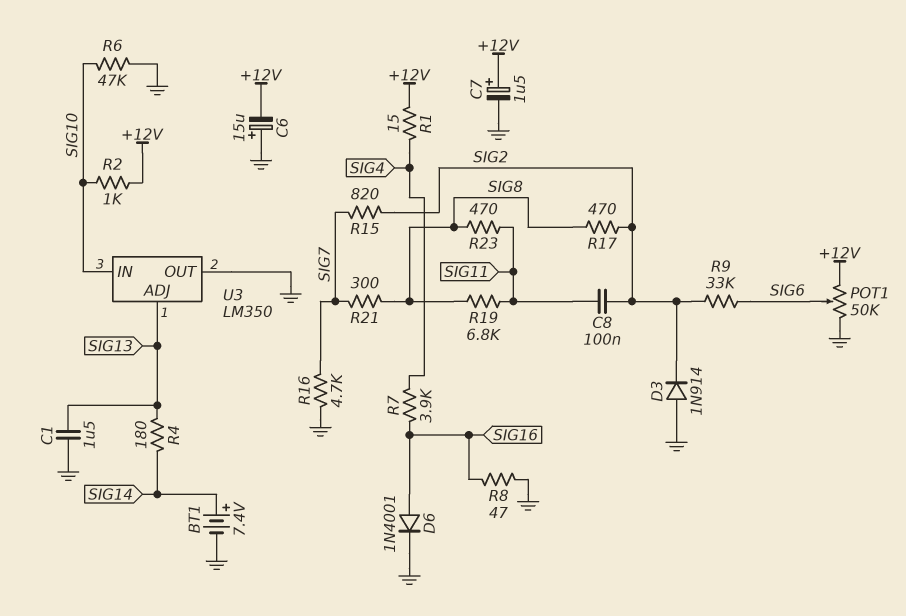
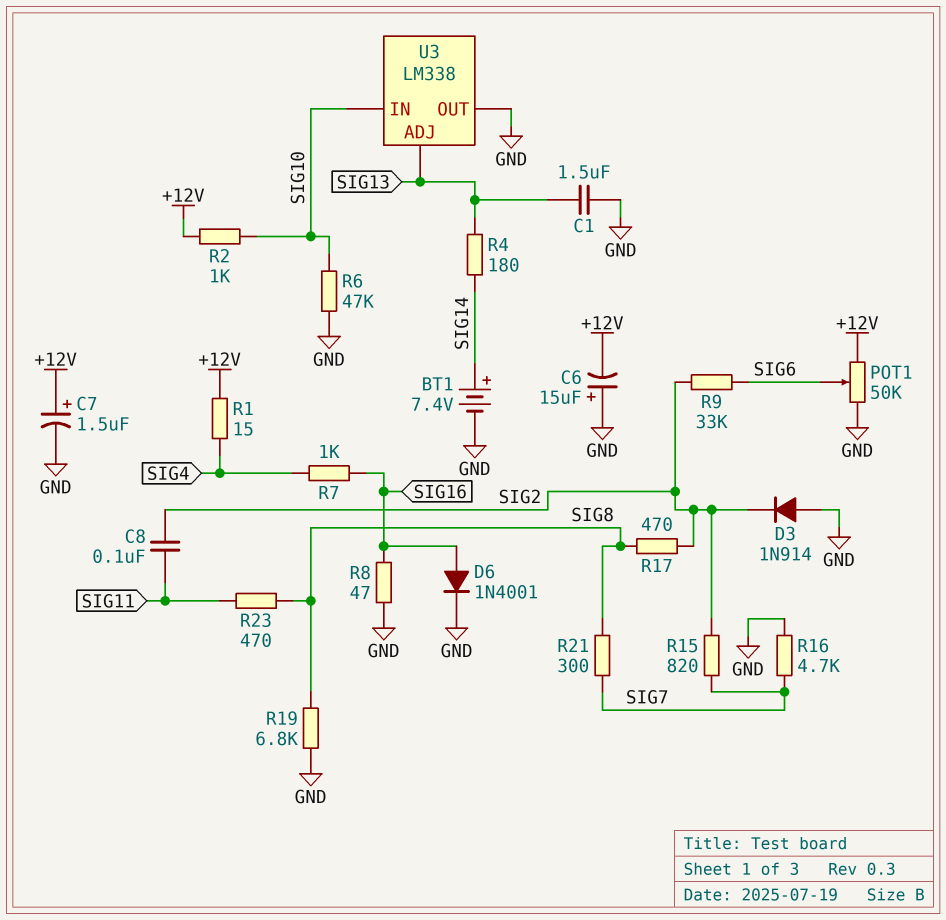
R7: 3.9k (SIG4, SIG16) -> 1k (SIG4, SIG16)
R19: 6.8k (SIG8, SIG11) -> 6.8k (GND, SIG8)
U3: LM350 -> LM338

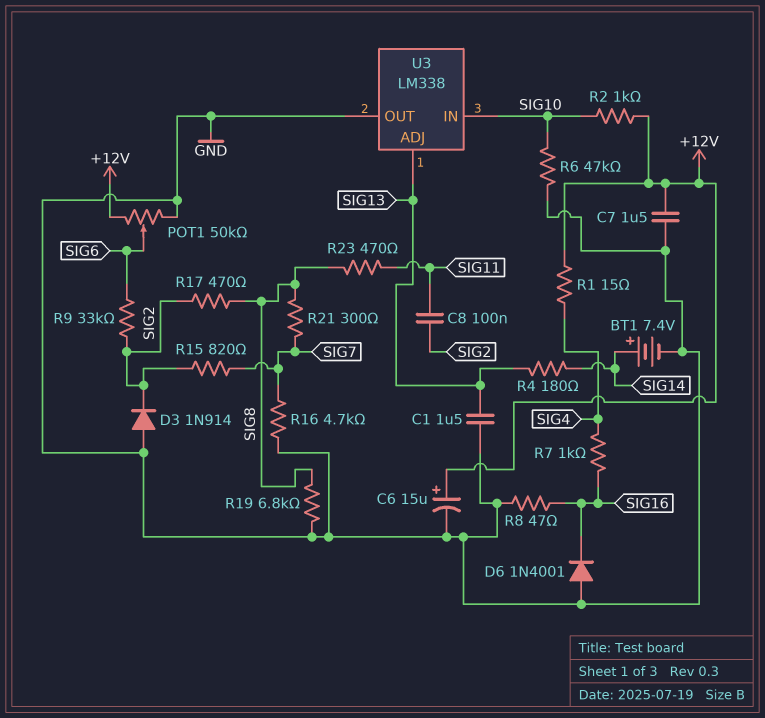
C6: 15uF (plus GND, minus +12V) -> 15uF (plus +12V, minus GND)
C7: 1.5uF (plus +12V, minus GND) -> 1.5uF (+12V, GND)
D6: diode 1N4001 (A SIG16, K GND) -> diode 1N4001 (A GND, K SIG16)

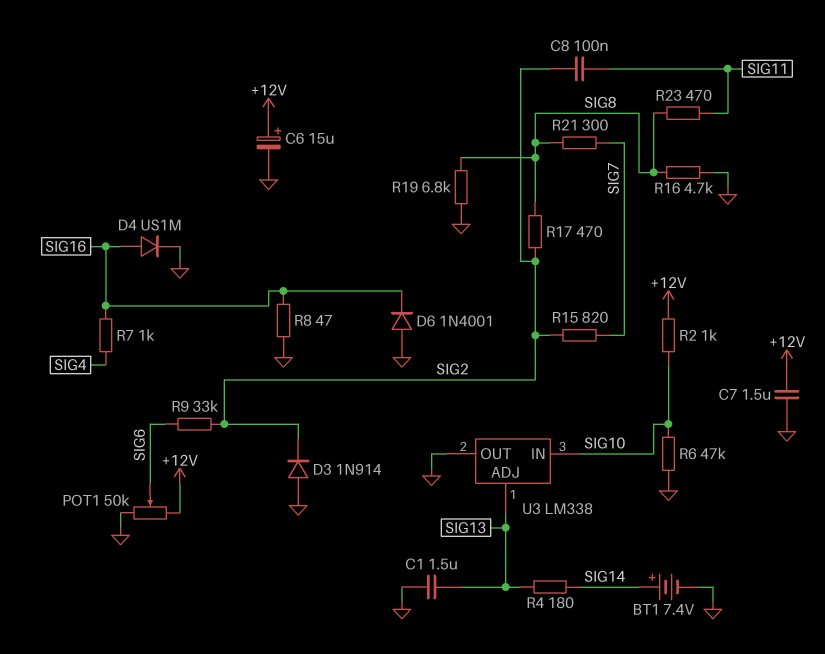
D4: none -> diode US1M (A SIG16, K GND)
R1: 15 (+12V, SIG4) -> none
R16: 4.7k (GND, SIG7) -> 4.7k (GND, SIG8)

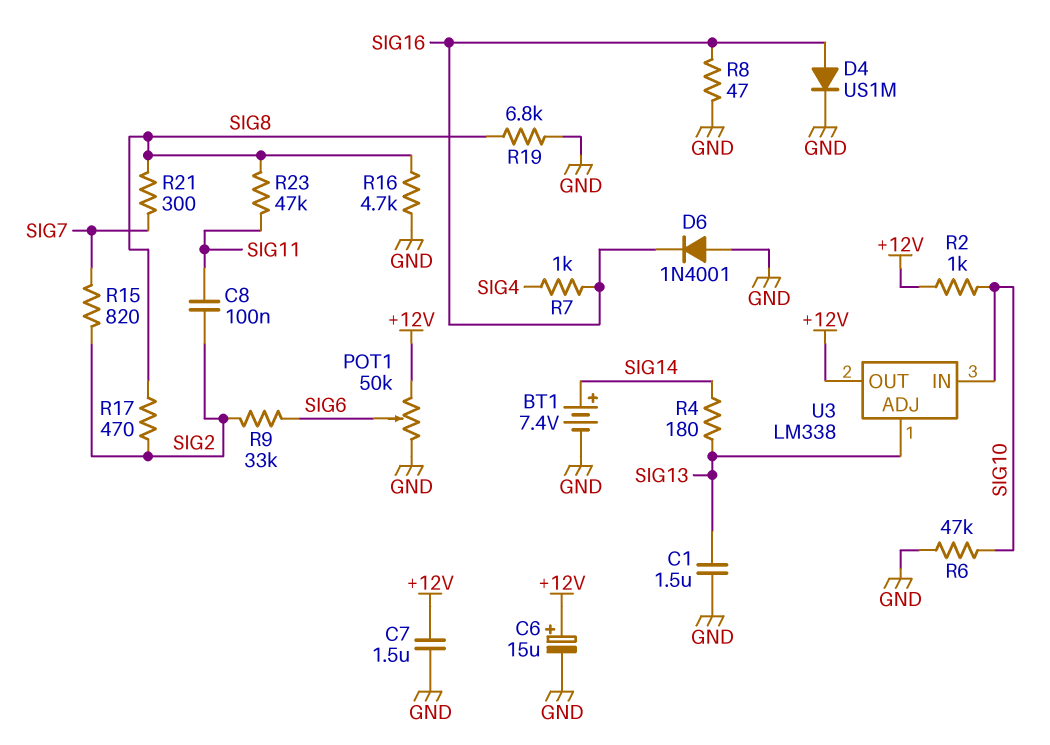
D3: diode 1N914 (A GND, K SIG2) -> none
R23: 470 (SIG8, SIG11) -> 47k (SIG8, SIG11)
U3 pin OUT: GND -> +12V

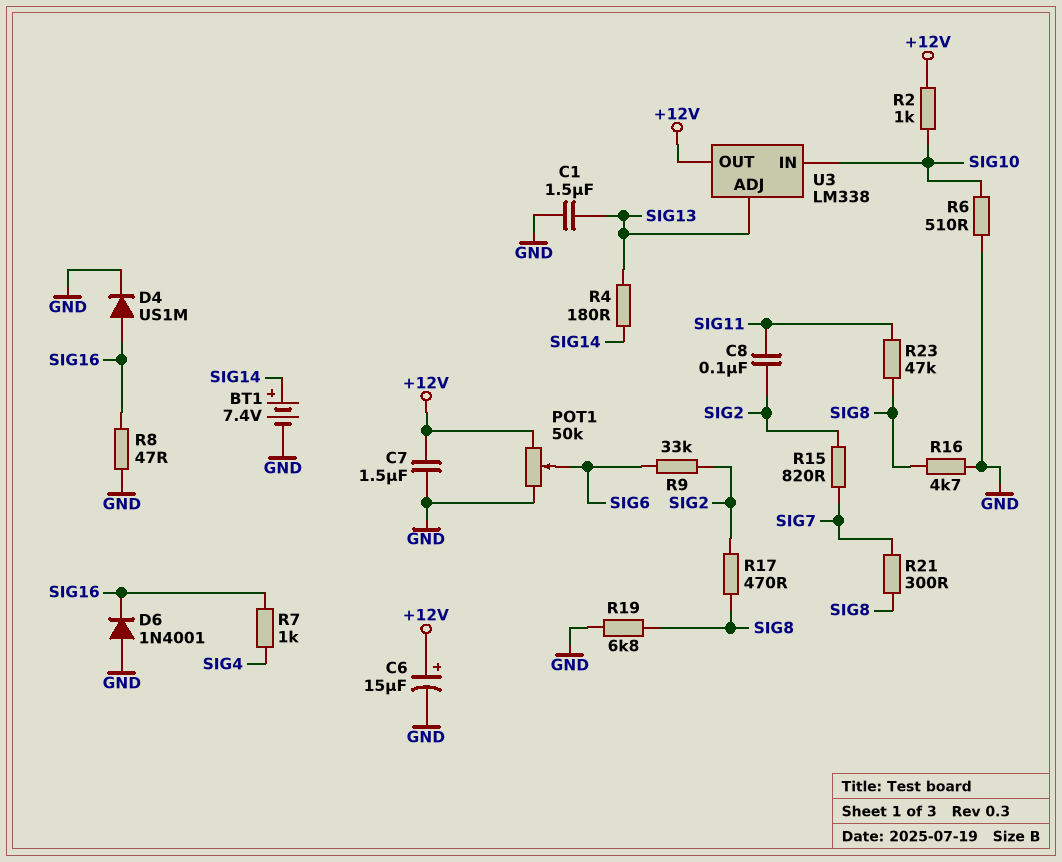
R6: 47k (GND, SIG10) -> 510 (GND, SIG10)

